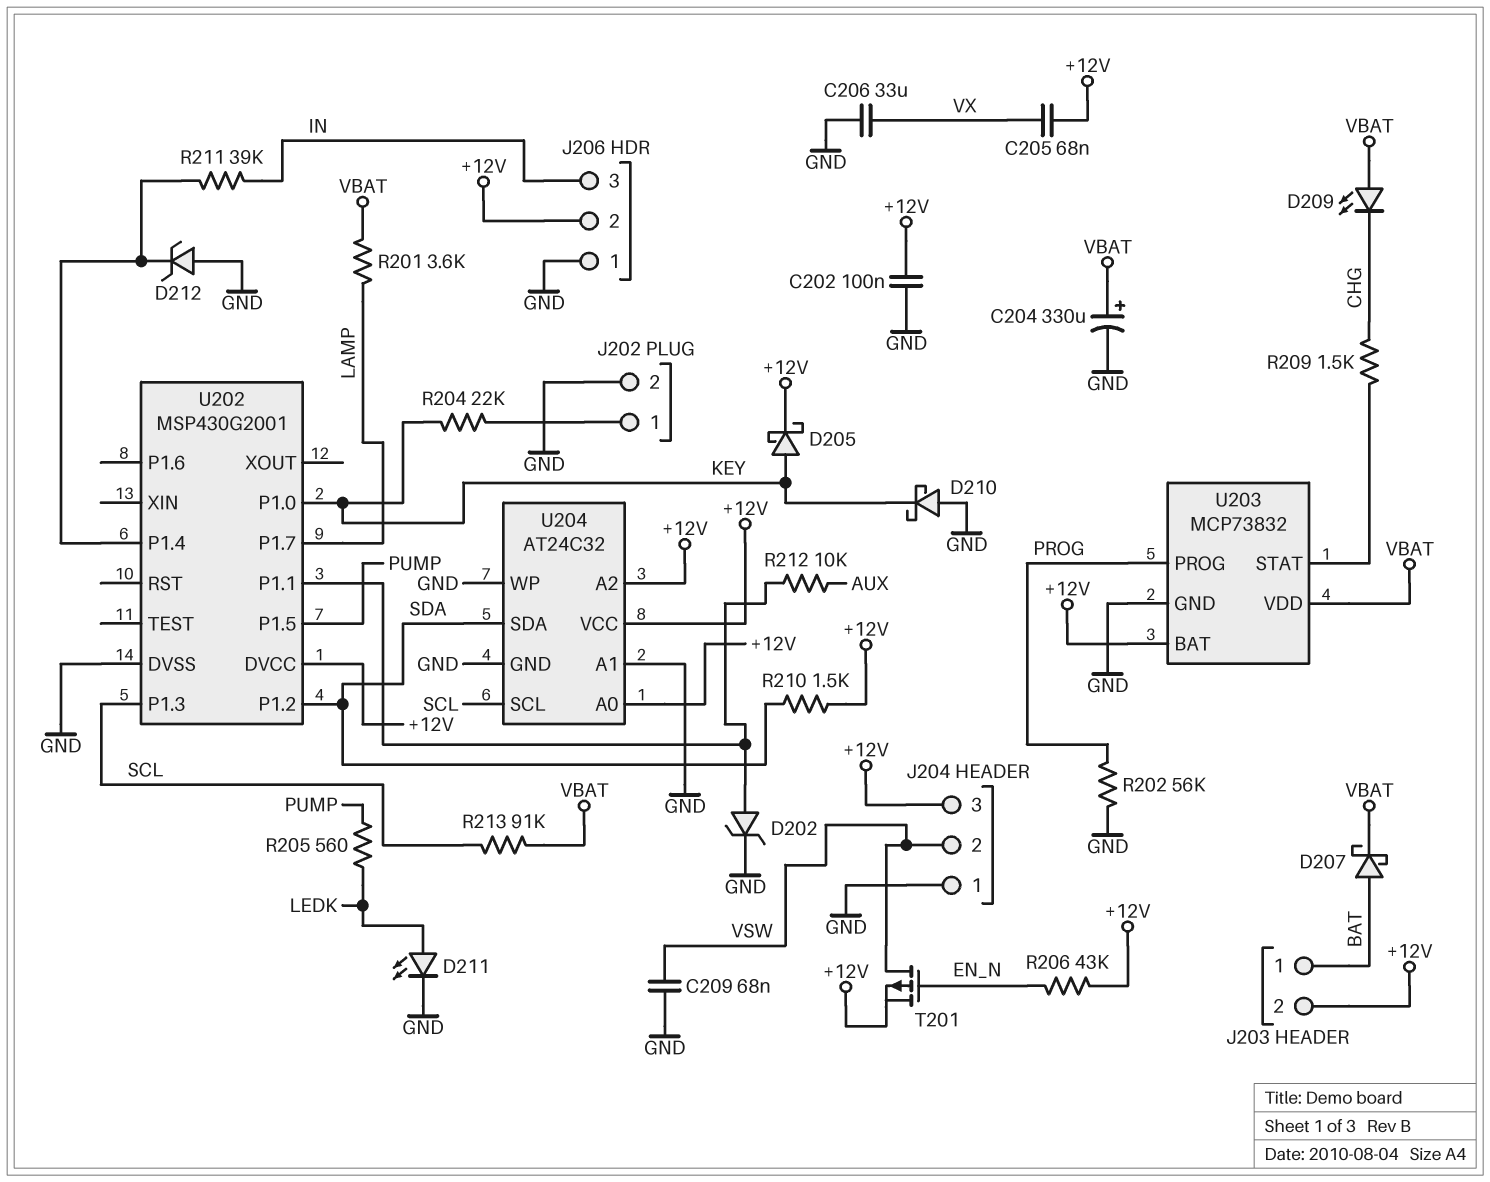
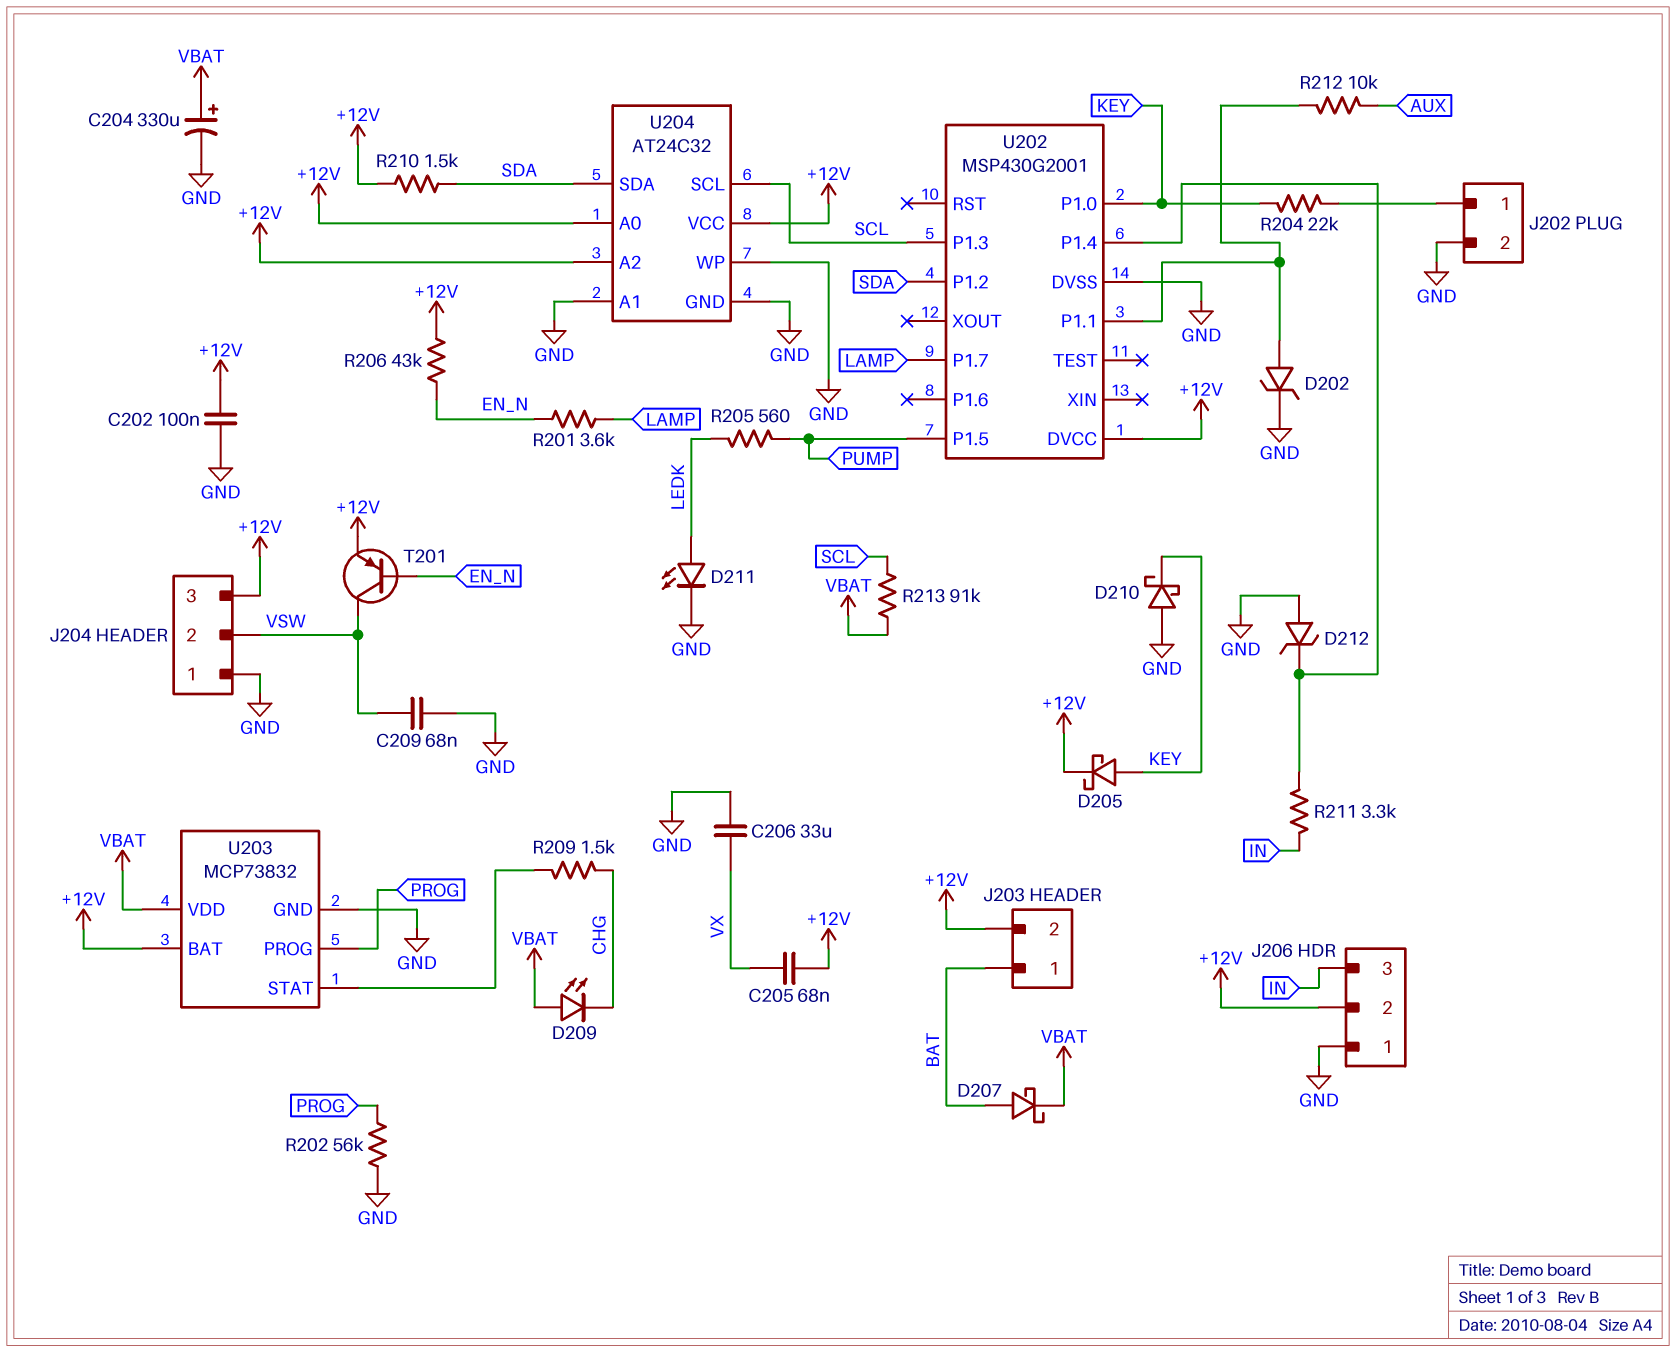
R201: 3.6k (LAMP, VBAT) -> 3.6k (EN_N, LAMP)
R211: 39k (IN, U202/P1.4) -> 3.3k (IN, U202/P1.4)
T201: PMOS (G EN_N, D VSW, S +12V) -> PNP (B EN_N, C VSW, E +12V)

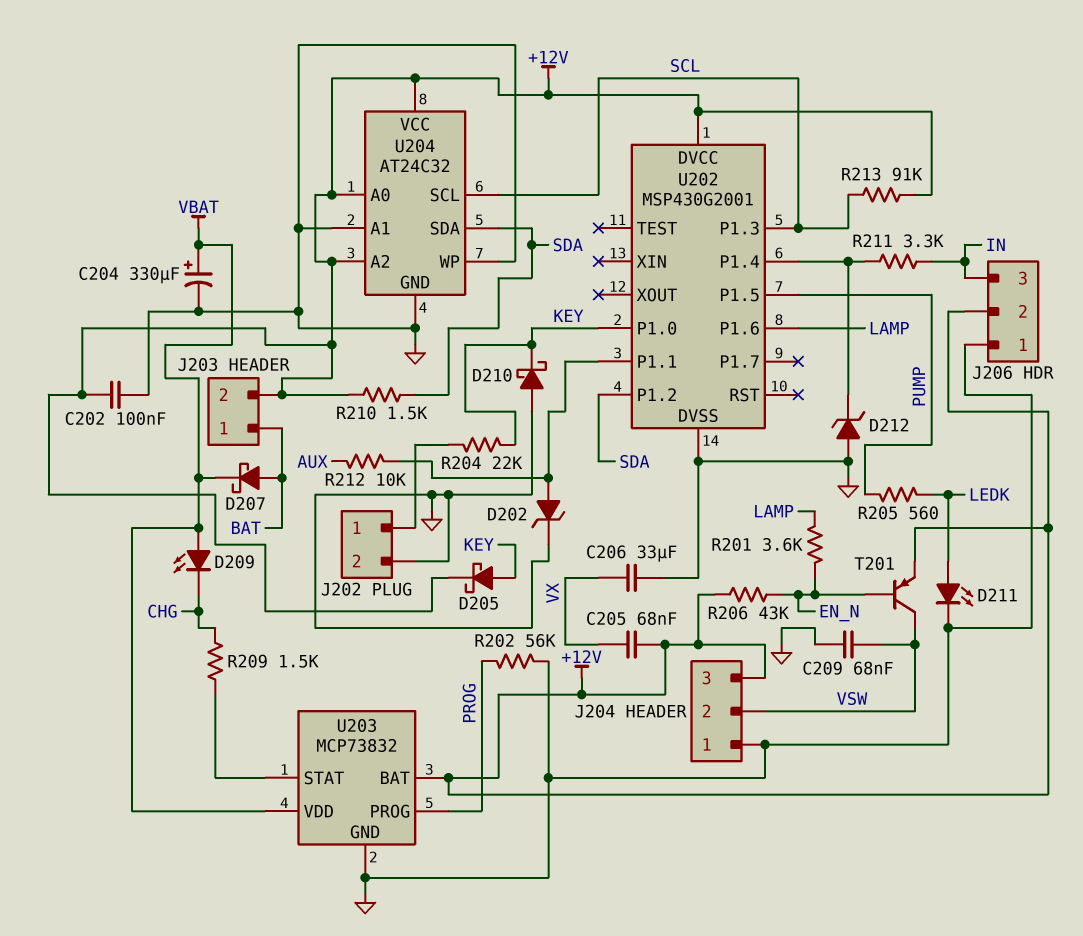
R213: 91k (SCL, VBAT) -> 91k (+12V, SCL)
U202 pin P1.6: none -> LAMP
U202 pin P1.7: LAMP -> none

